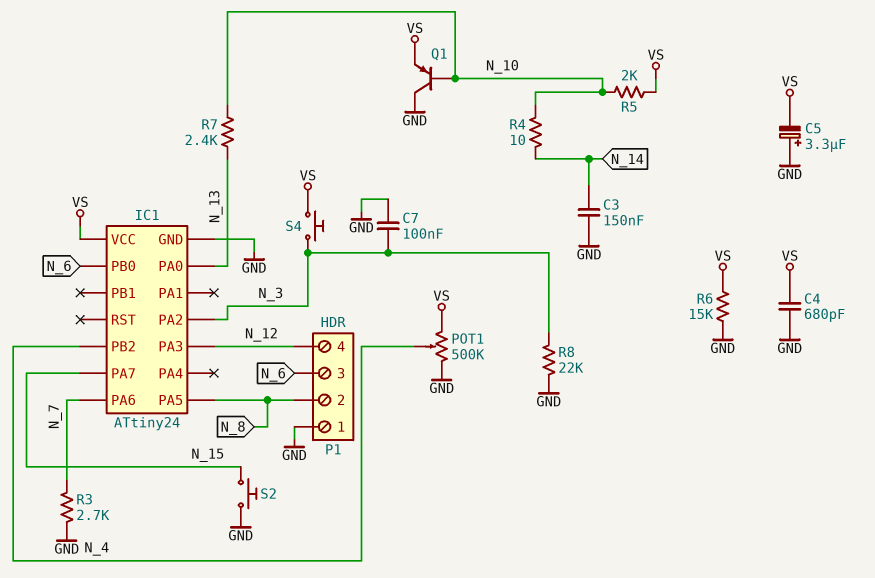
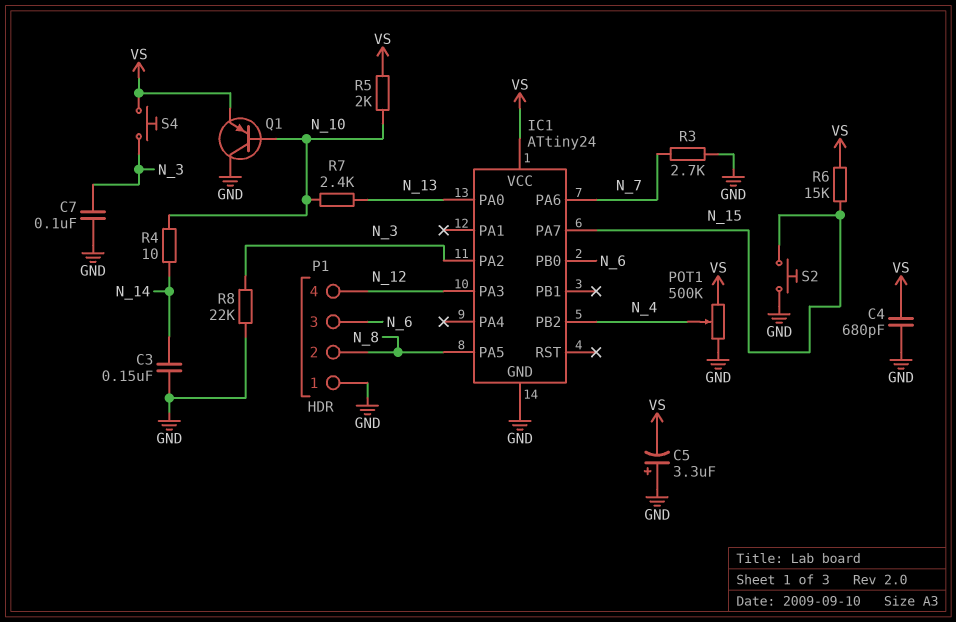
R6: 15k (GND, VS) -> 15k (N_15, VS)

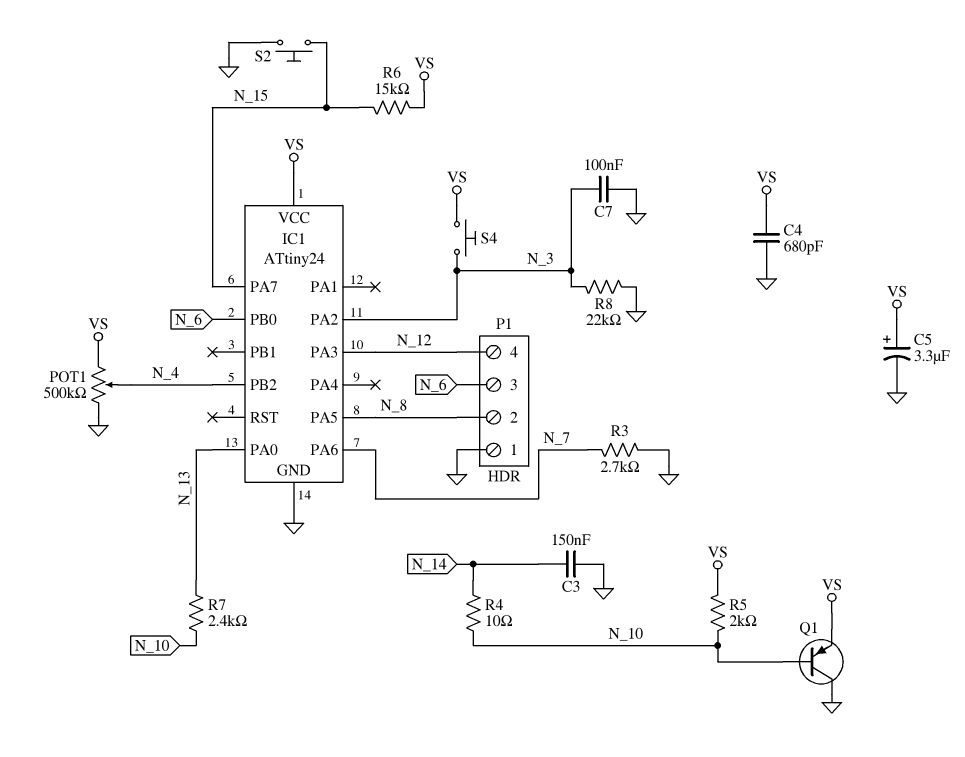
C5: 3.3uF (plus GND, minus VS) -> 3.3uF (plus VS, minus GND)

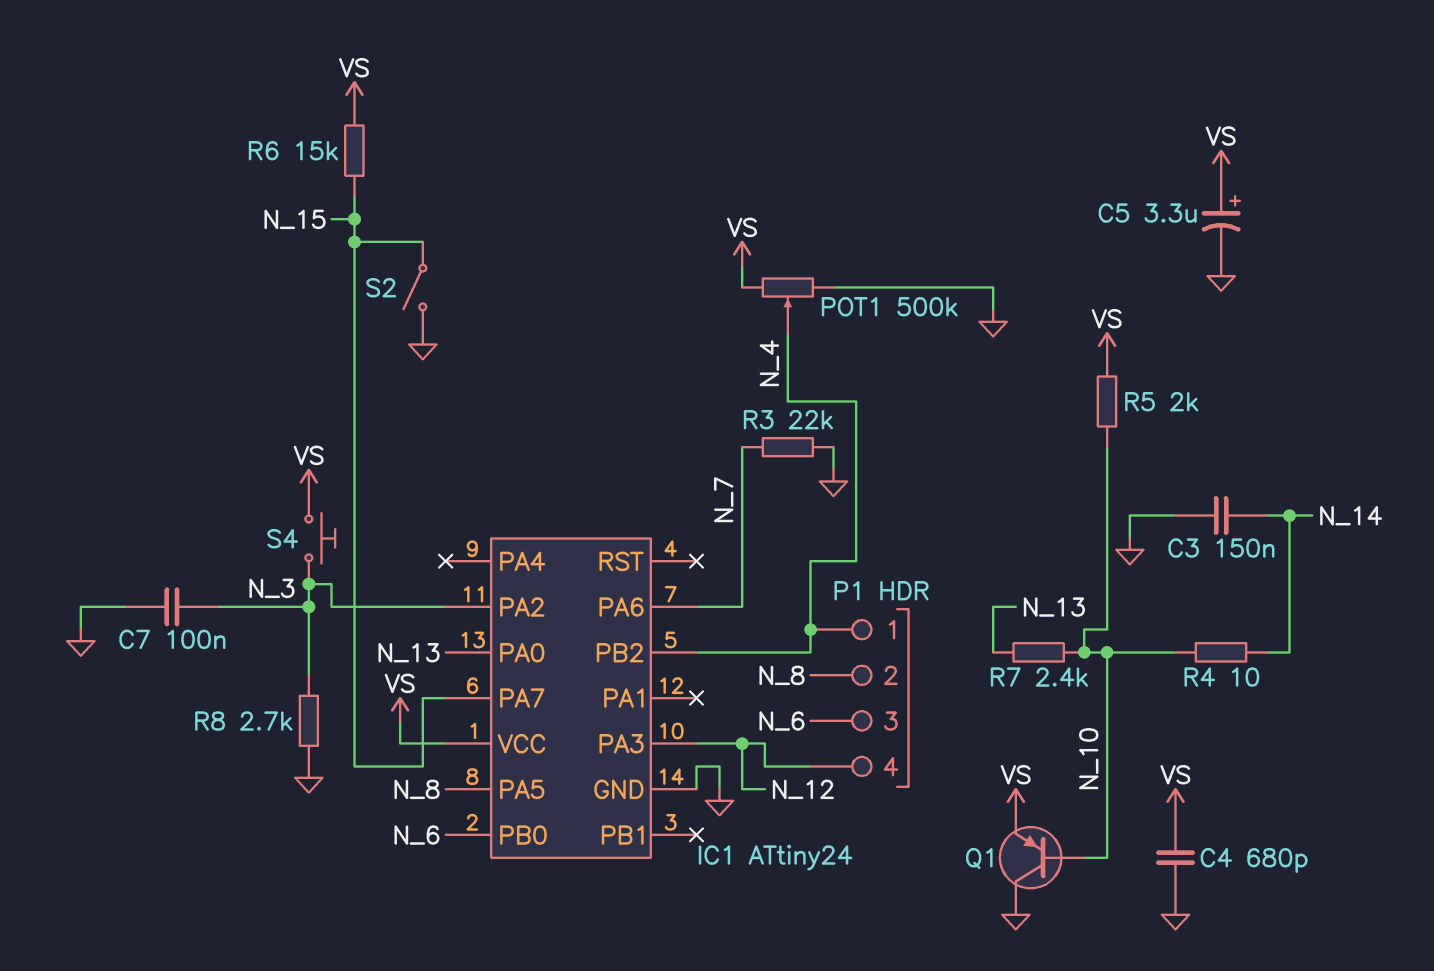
P1 pin 1: GND -> N_4
R3: 2.7k (GND, N_7) -> 22k (GND, N_7)
R8: 22k (GND, N_3) -> 2.7k (GND, N_3)
S2: button (GND, N_15) -> switch (GND, N_15)

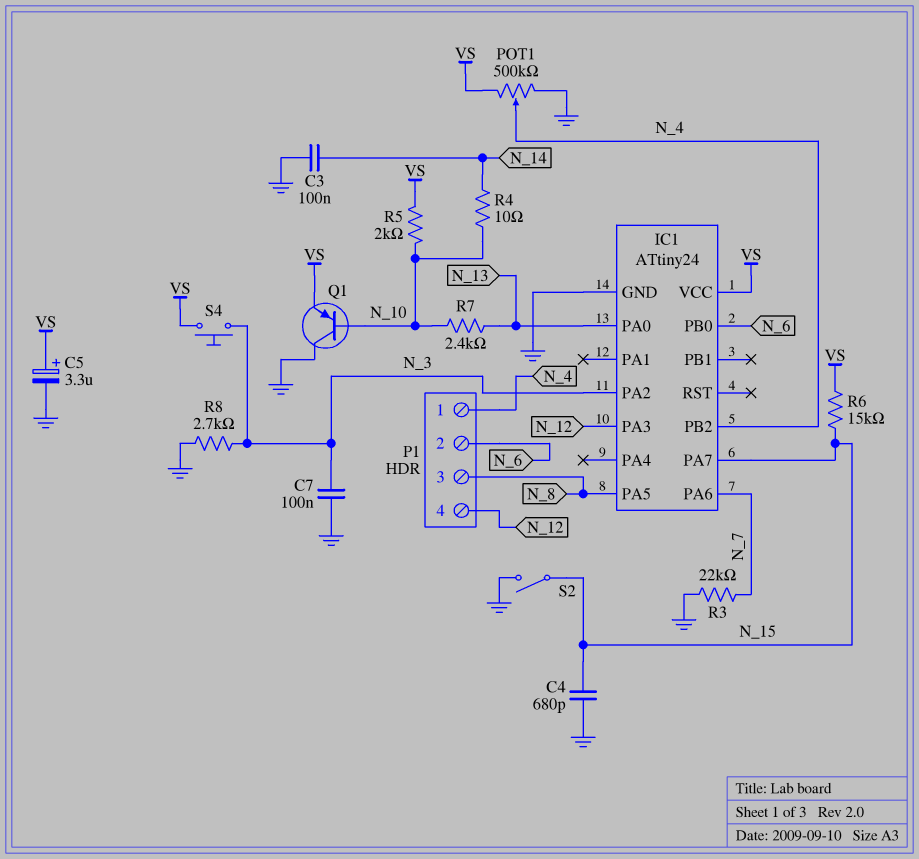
C3: 150nF (GND, N_14) -> 100nF (GND, N_14)
C4: 680pF (GND, VS) -> 680pF (GND, N_15)
P1 pin 2: N_8 -> N_6
P1 pin 3: N_6 -> N_8

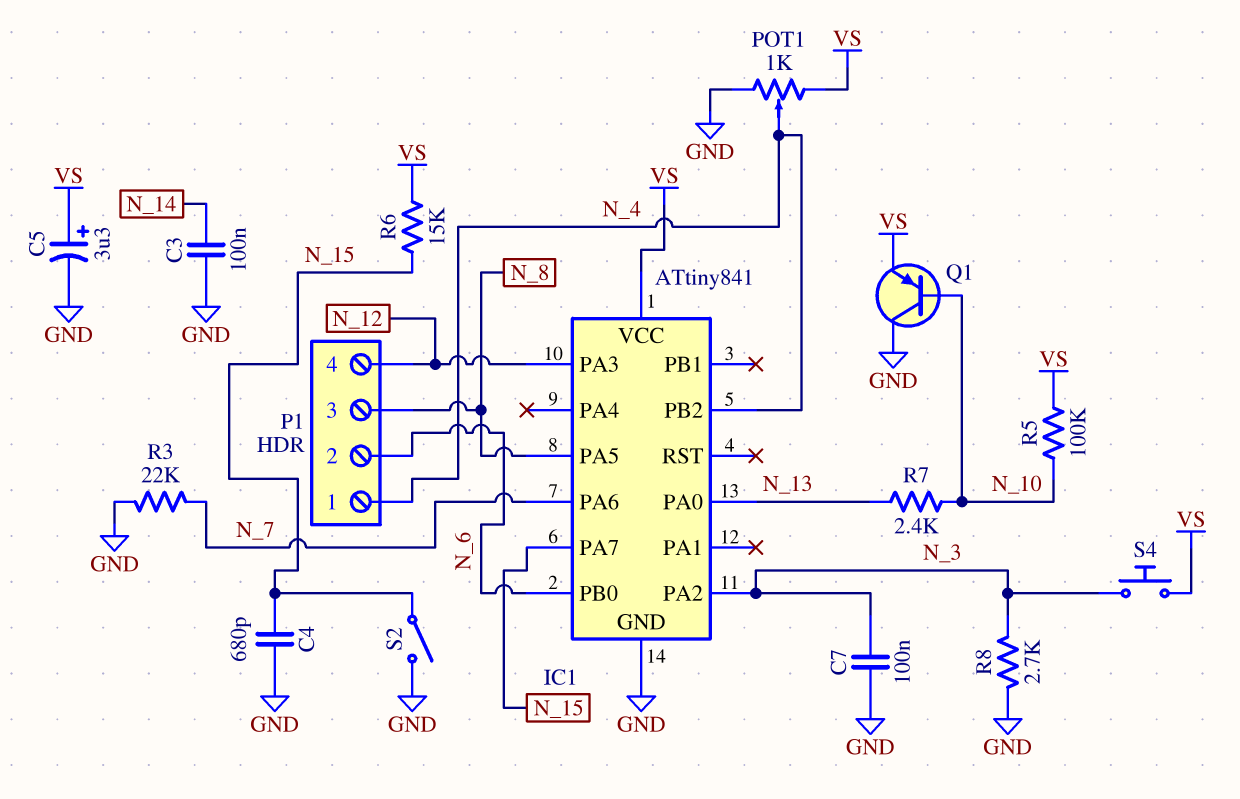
IC1: ATtiny24 -> ATtiny841
POT1: 500k (GND, VS, wiper N_4) -> 1k (GND, VS, wiper N_4)
R4: 10 (N_10, N_14) -> none
R5: 2k (N_10, VS) -> 100k (N_10, VS)

